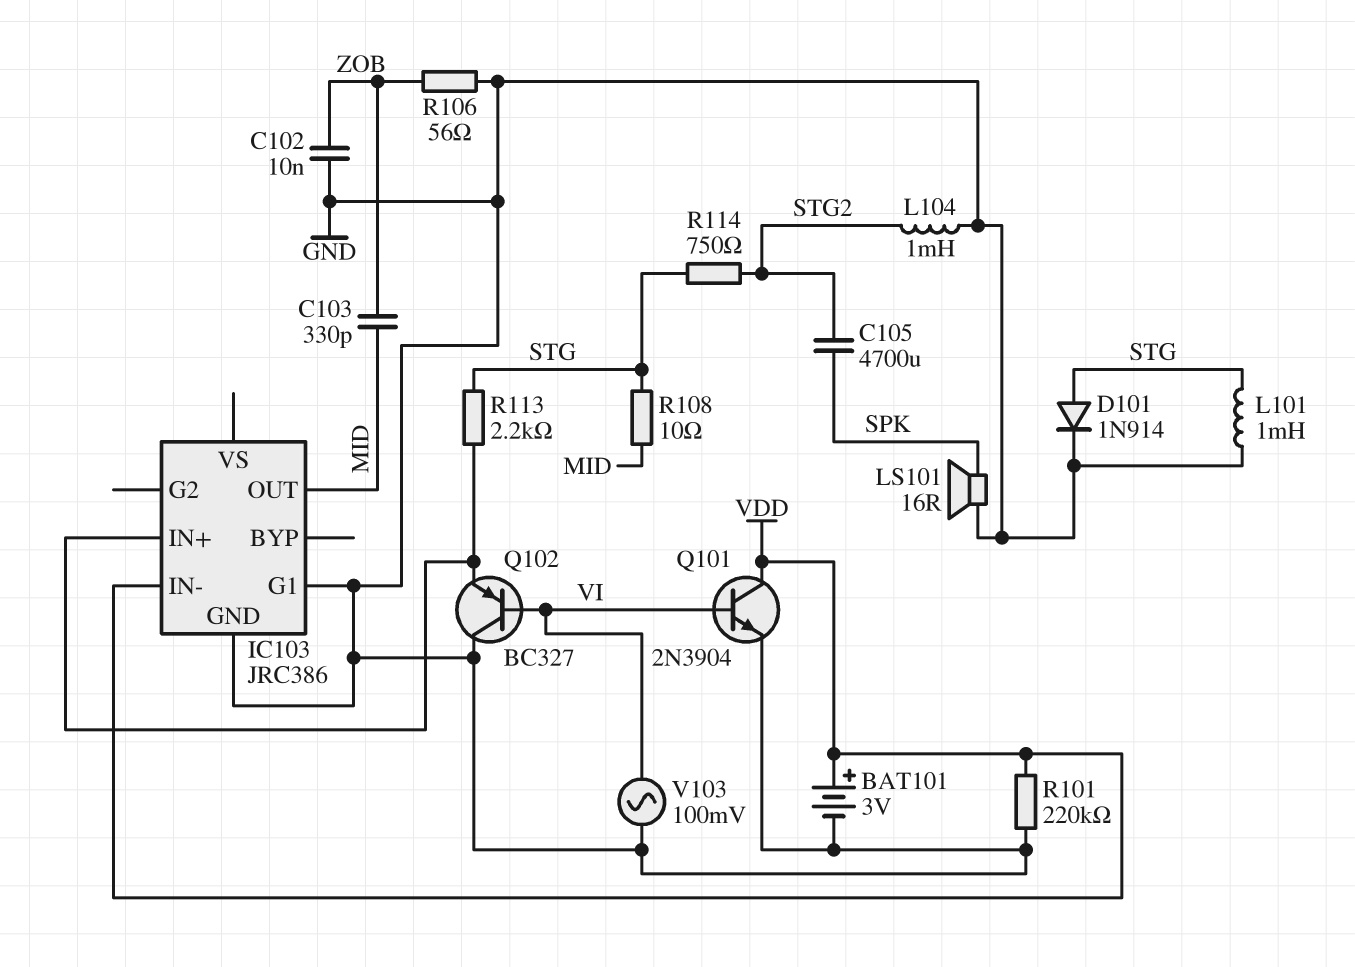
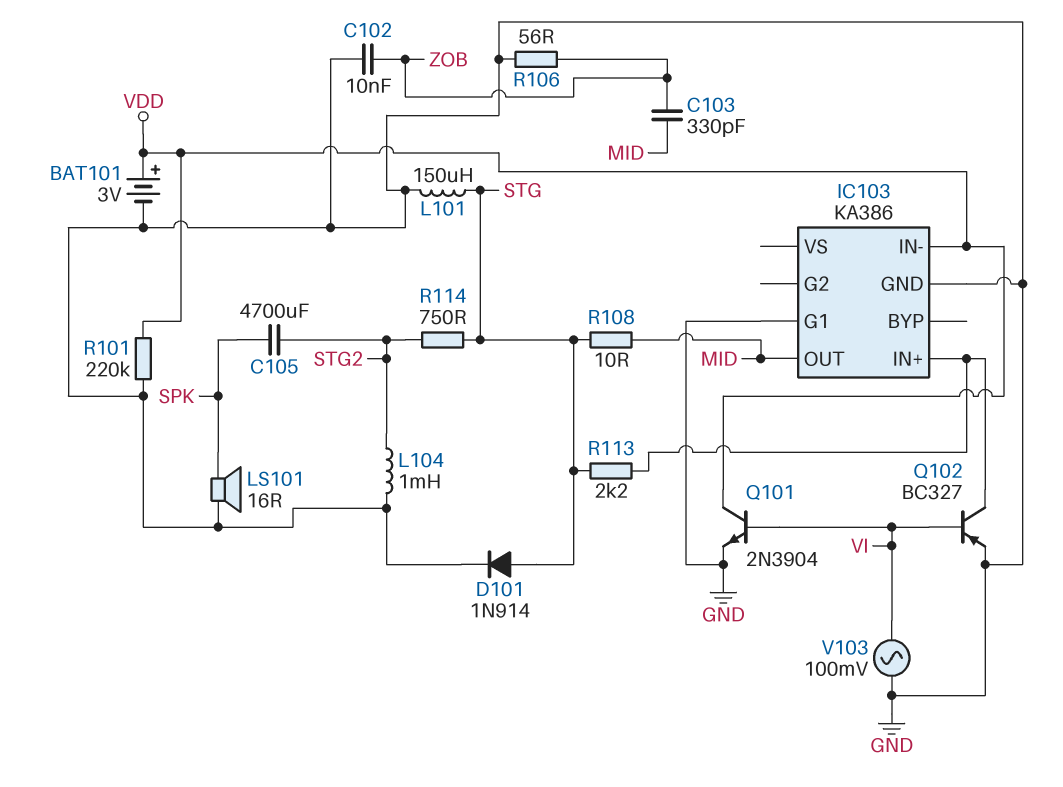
IC103: JRC386 -> KA386
L101: 1mH (GND, STG) -> 150uH (GND, STG)
Q102: PNP BC327 (B VI, C GND, E IC103/IN+) -> PNP BC327 (B VI, C IC103/IN+, E GND)

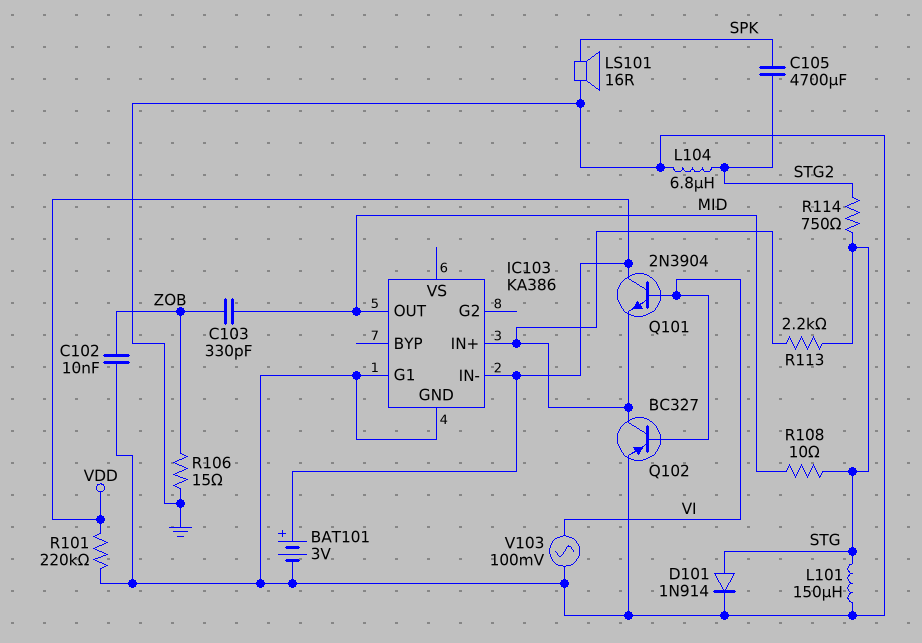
L104: 1mH (GND, STG2) -> 6.8uH (GND, STG2)
Q101: NPN 2N3904 (B VI, C VDD, E GND) -> NPN 2N3904 (B VI, C VDD, E IC103/IN+)
R106: 56 (GND, ZOB) -> 15 (GND, ZOB)

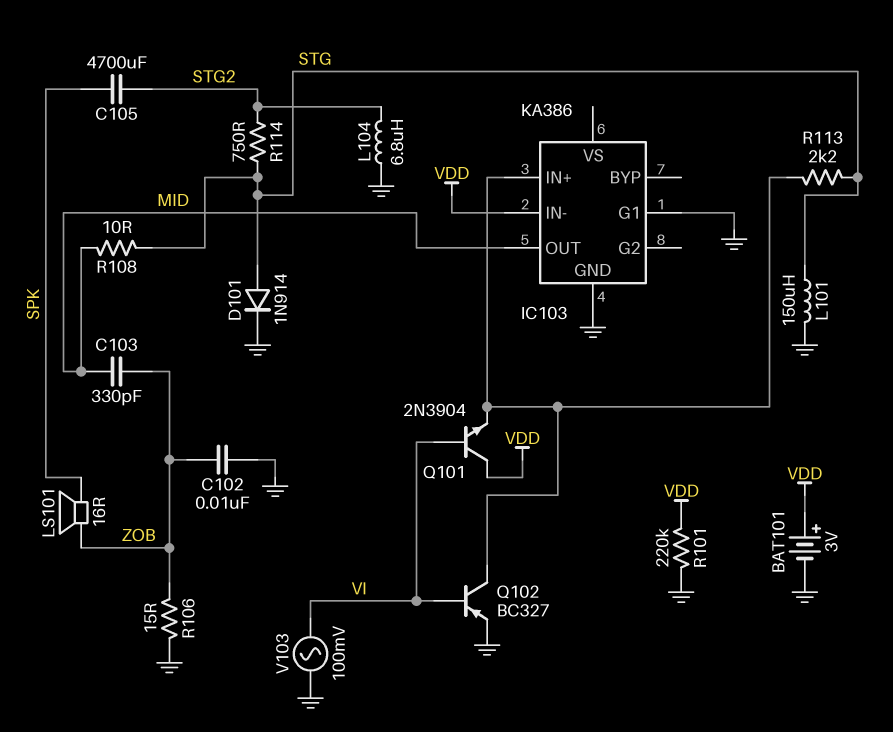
LS101: speaker 16R (GND, SPK) -> speaker 16R (SPK, ZOB)

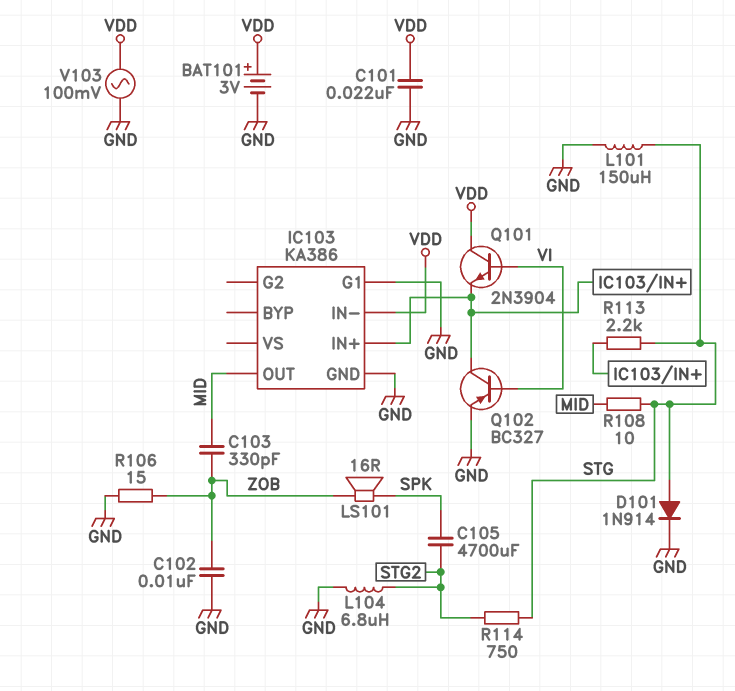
C101: none -> 22nF (GND, VDD)
R101: 220k (GND, VDD) -> none
V103: AC 100mV (GND, VI) -> AC 100mV (GND, VDD)

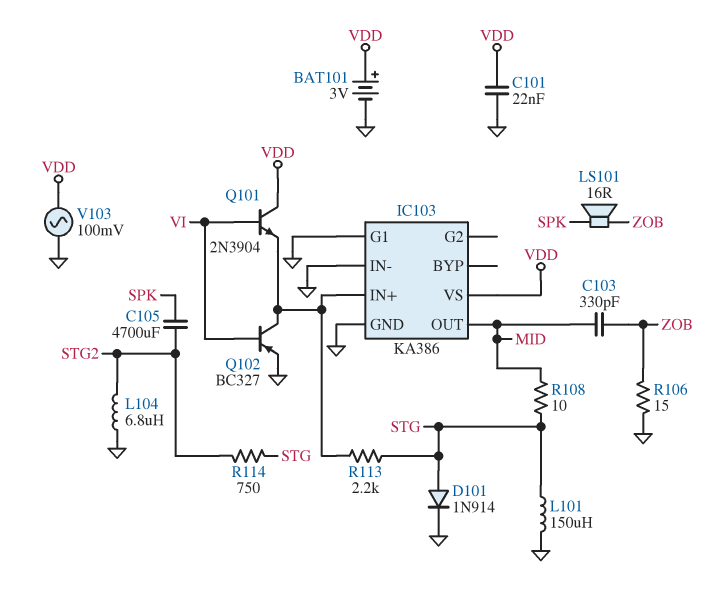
C102: 10nF (GND, ZOB) -> none
IC103 pin IN-: VDD -> GND
IC103 pin VS: none -> VDD

